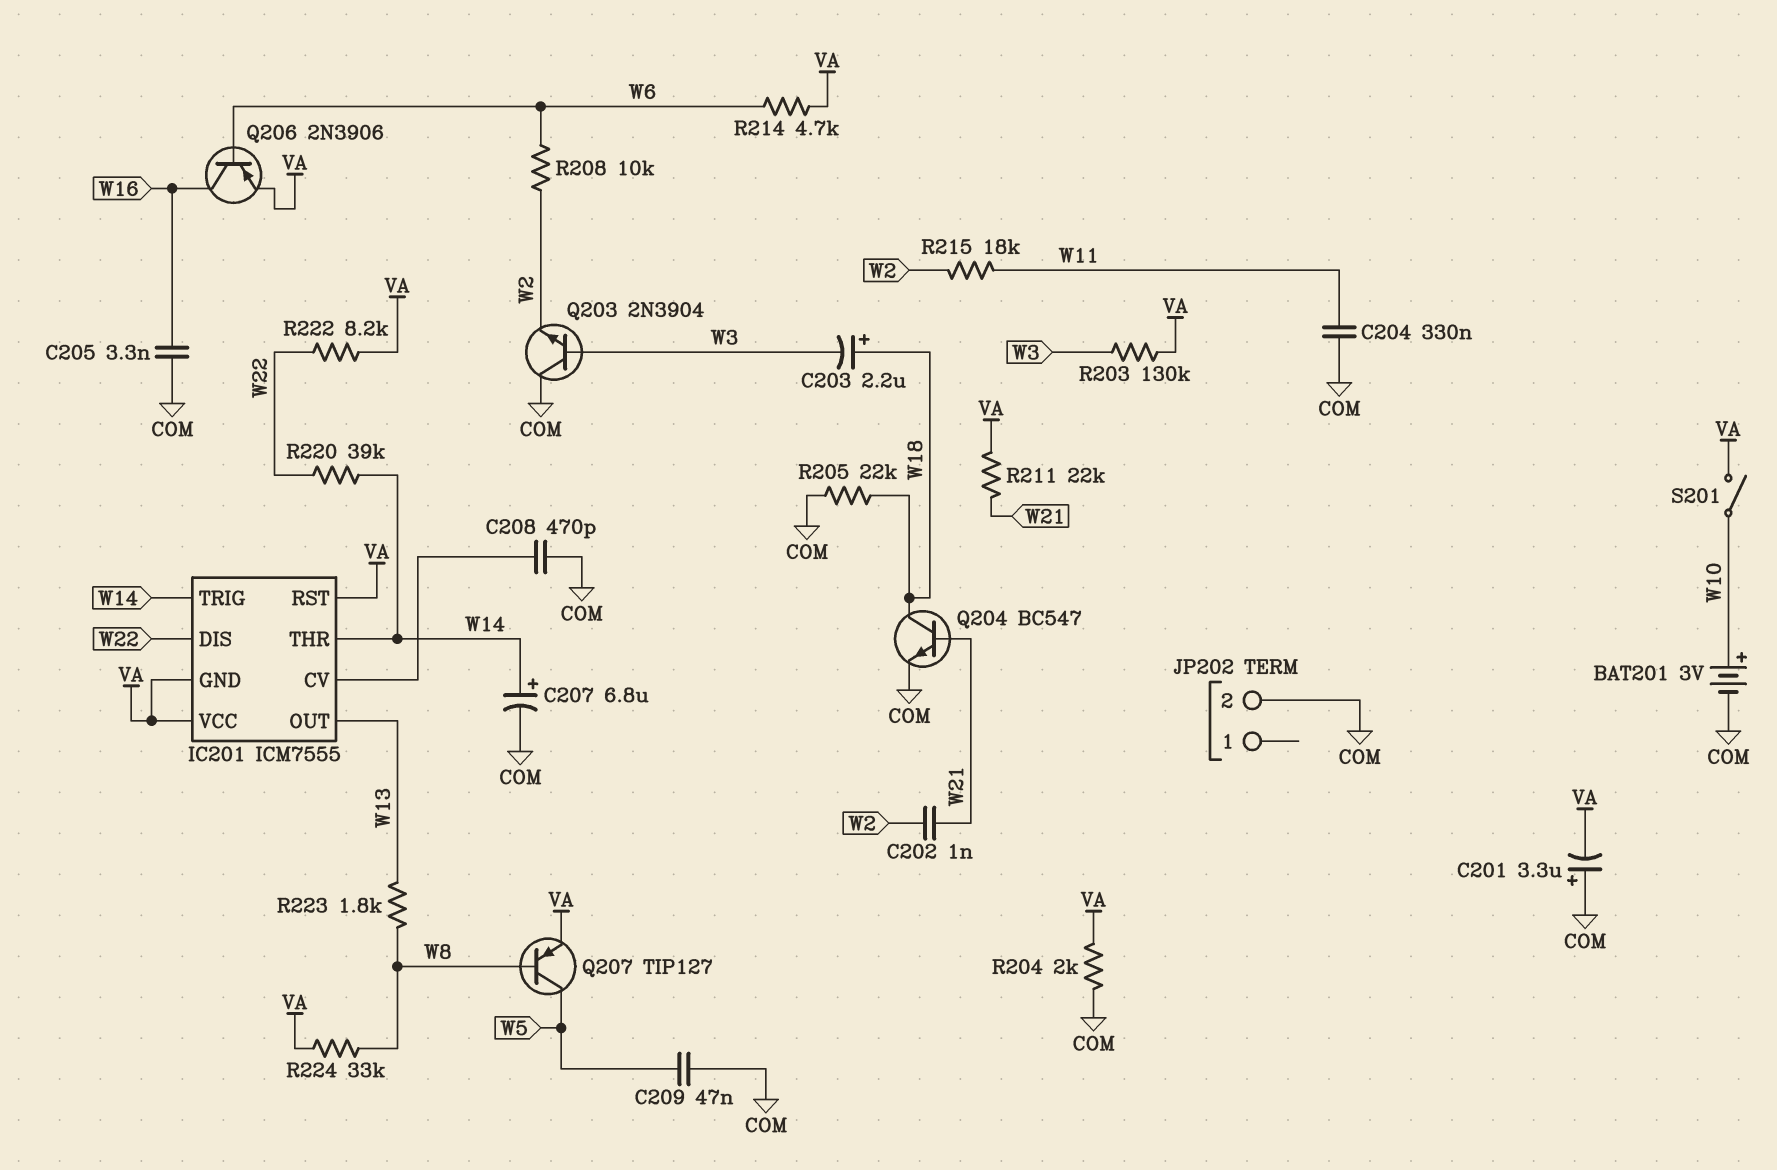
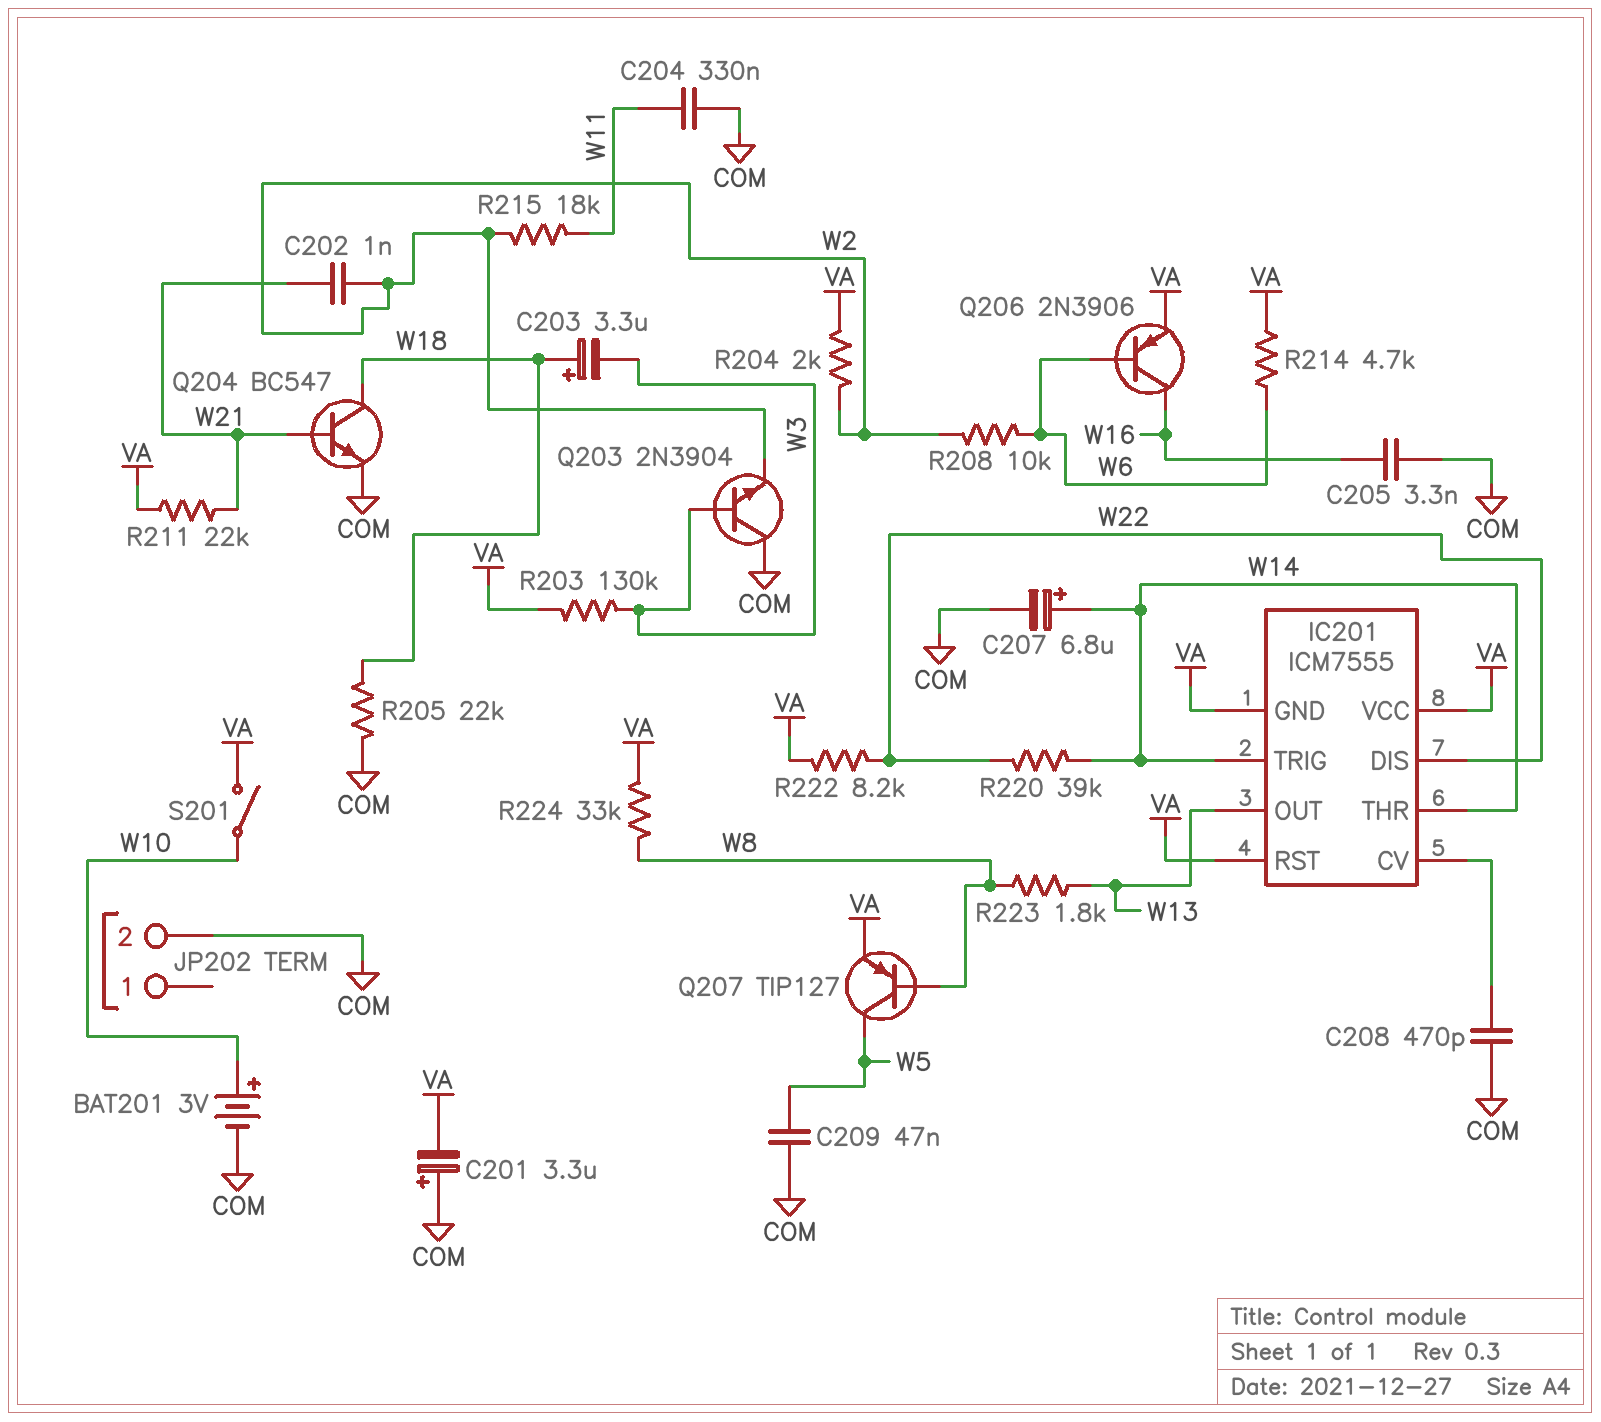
C203: 2.2uF (plus W18, minus W3) -> 3.3uF (plus W18, minus W3)
R204: 2k (COM, VA) -> 2k (VA, W2)

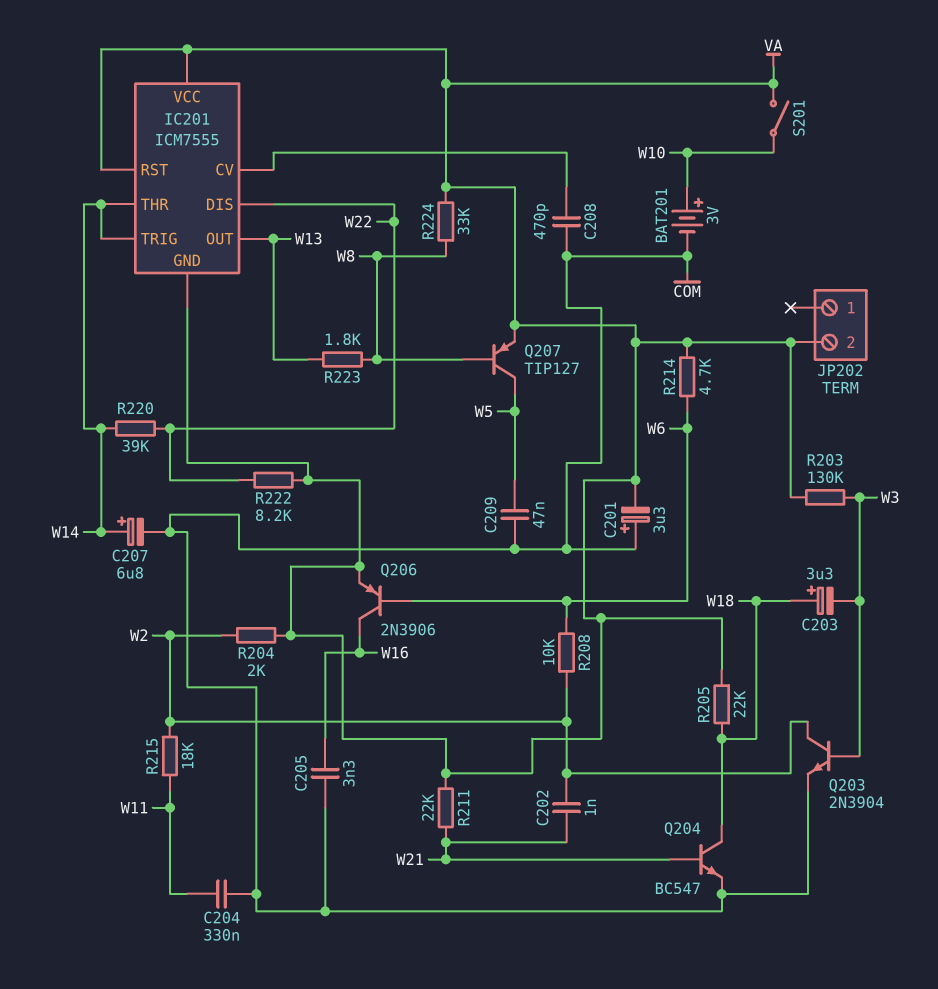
JP202 pin 2: COM -> VA
Q203: NPN 2N3904 (B W3, C COM, E W2) -> NPN 2N3904 (B W3, C W2, E COM)
R205: 22k (COM, W18) -> 22k (VA, W18)

